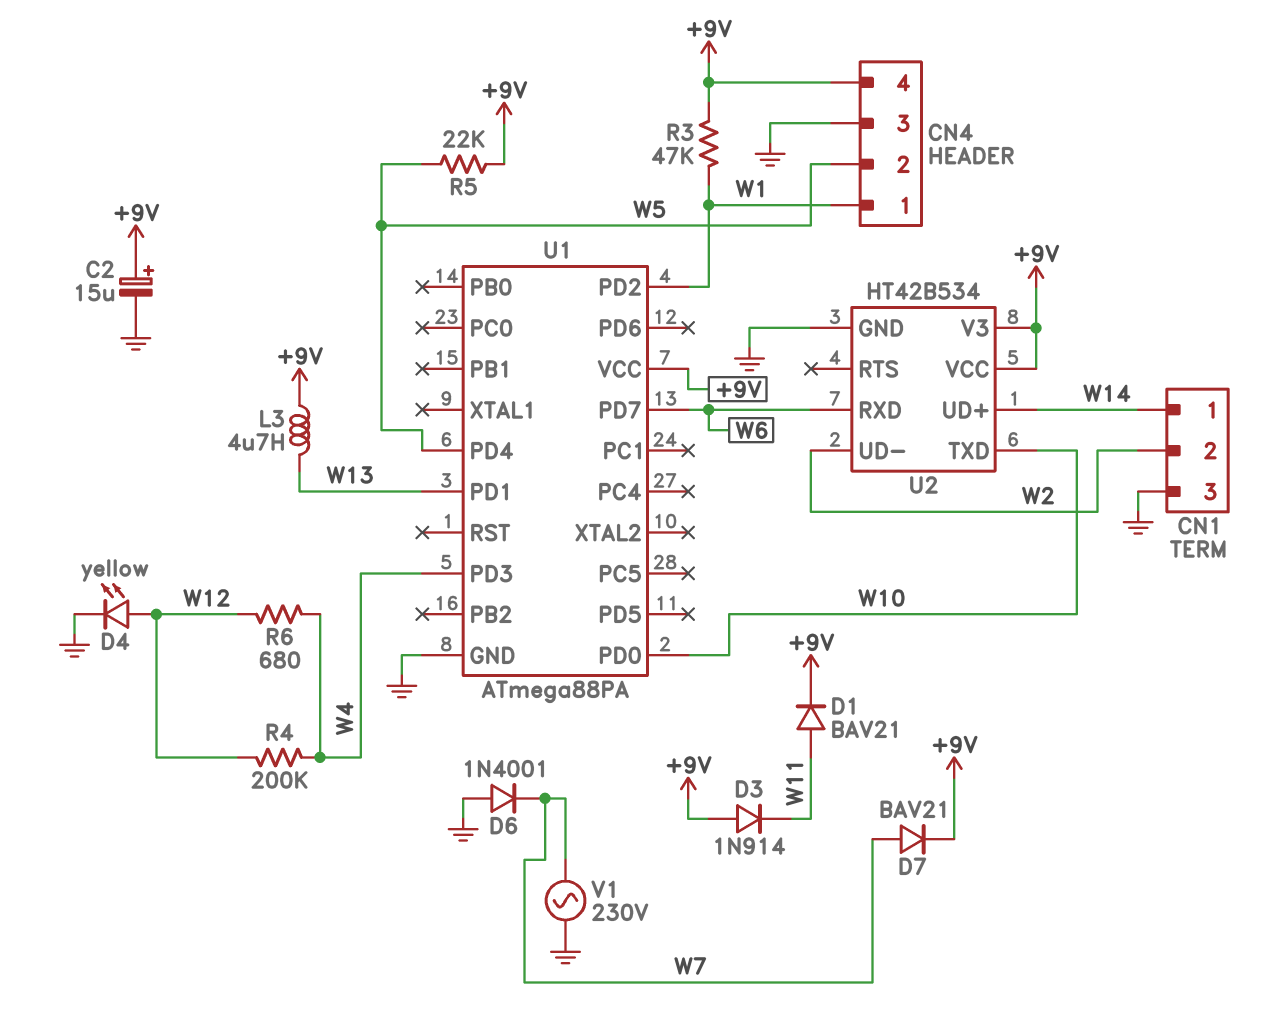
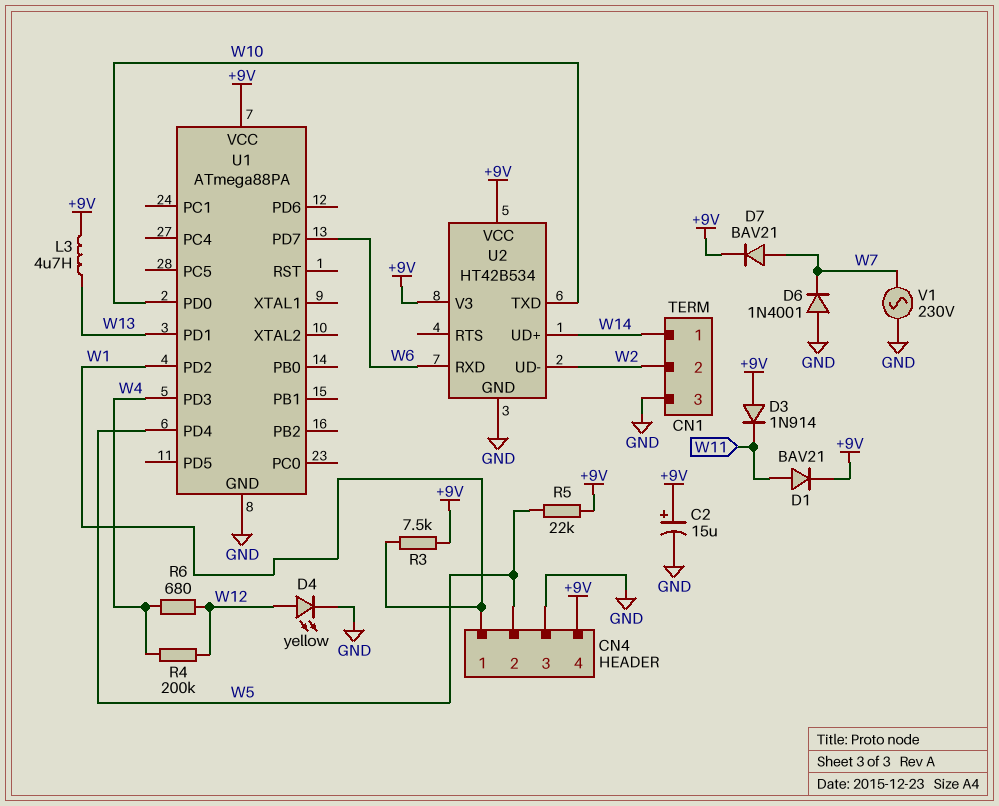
R3: 47k (+9V, W1) -> 7.5k (+9V, W1)

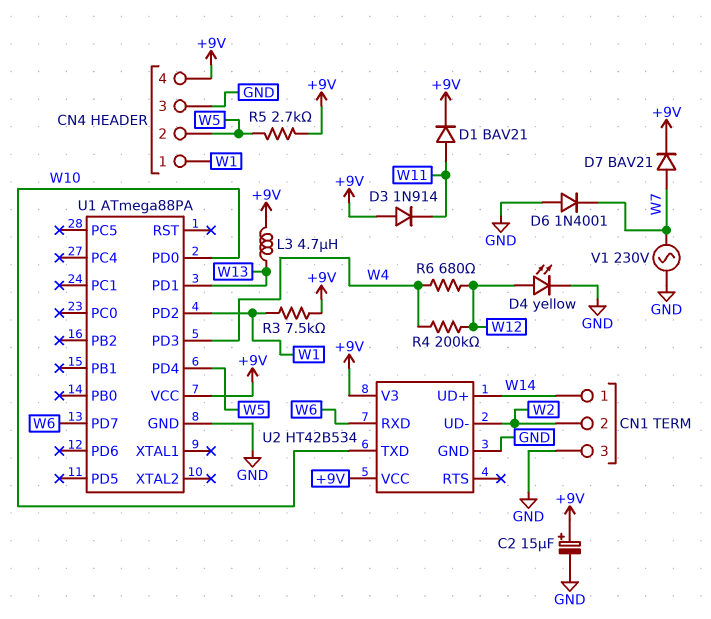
R5: 22k (+9V, W5) -> 2.7k (+9V, W5)

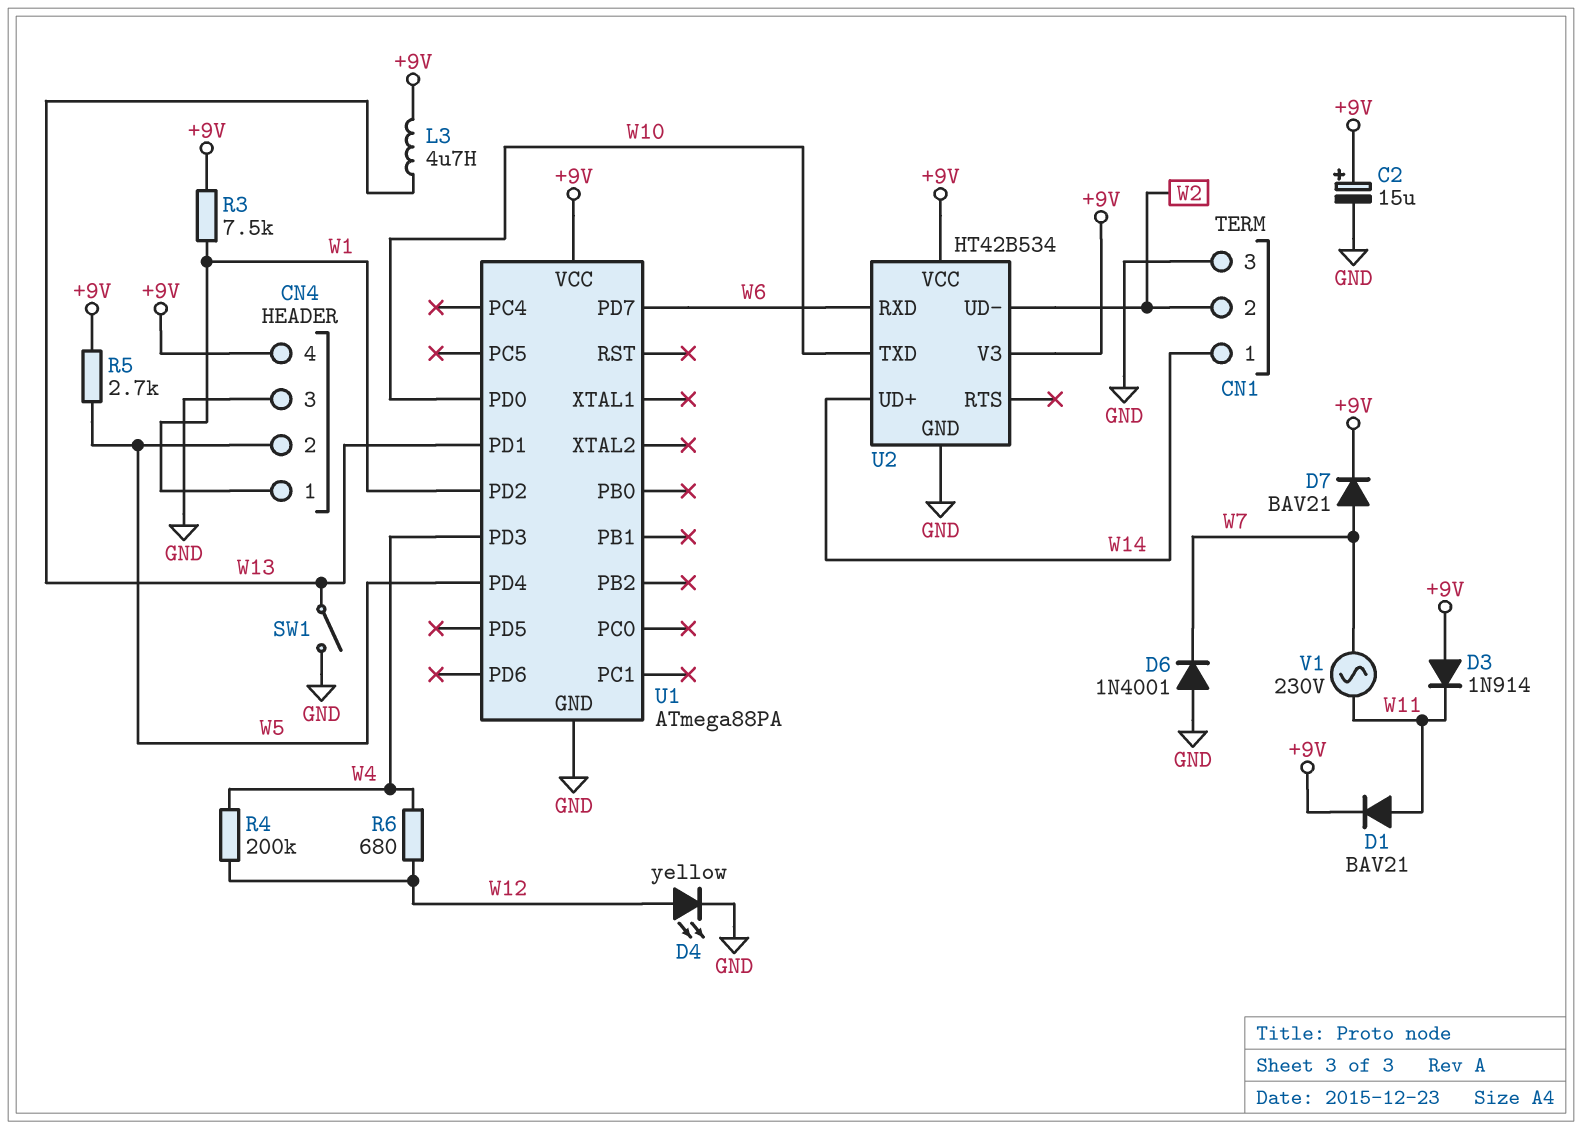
SW1: none -> switch (GND, W13)
V1: AC 230V (GND, W7) -> AC 230V (W7, W11)

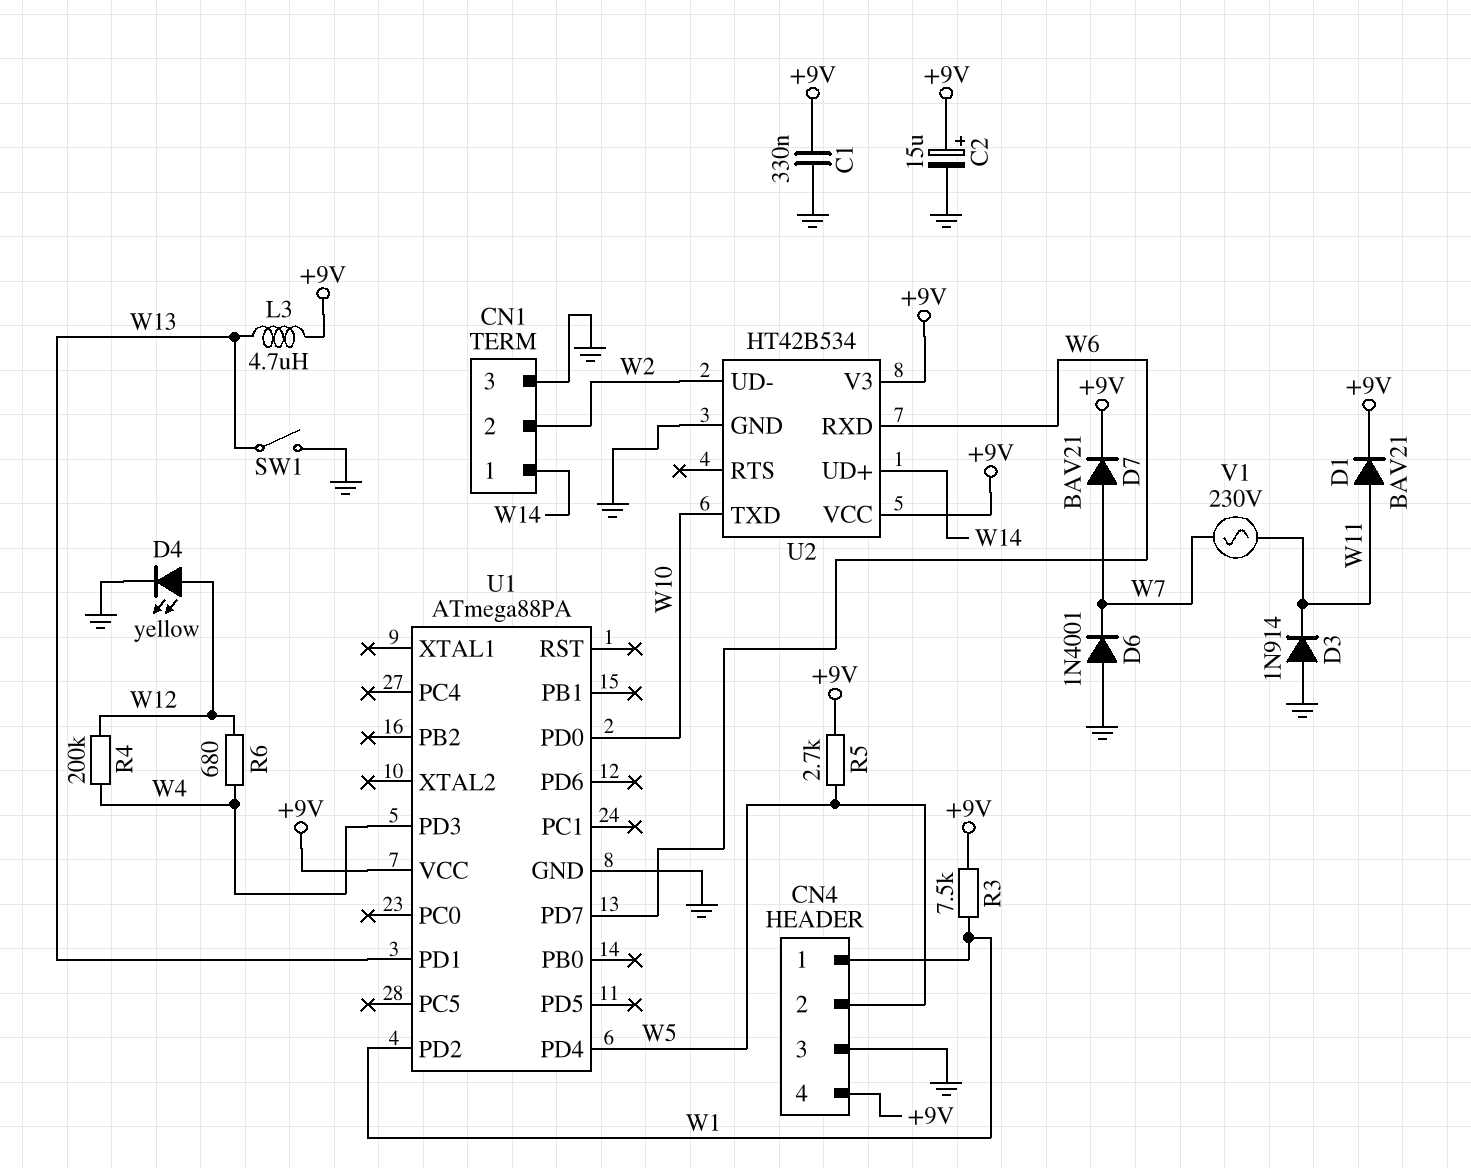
C1: none -> 330nF (+9V, GND)
D3: diode 1N914 (A +9V, K W11) -> diode 1N914 (A GND, K W11)

